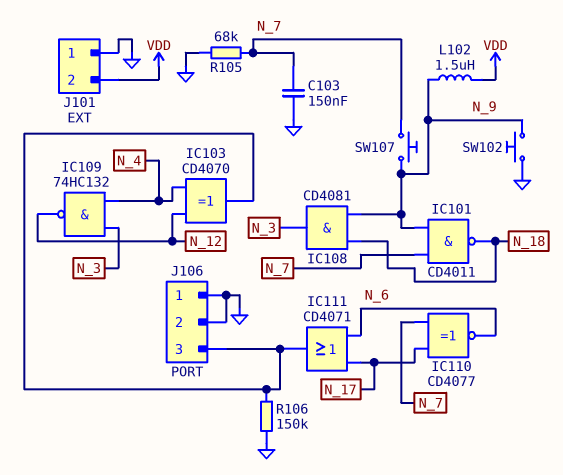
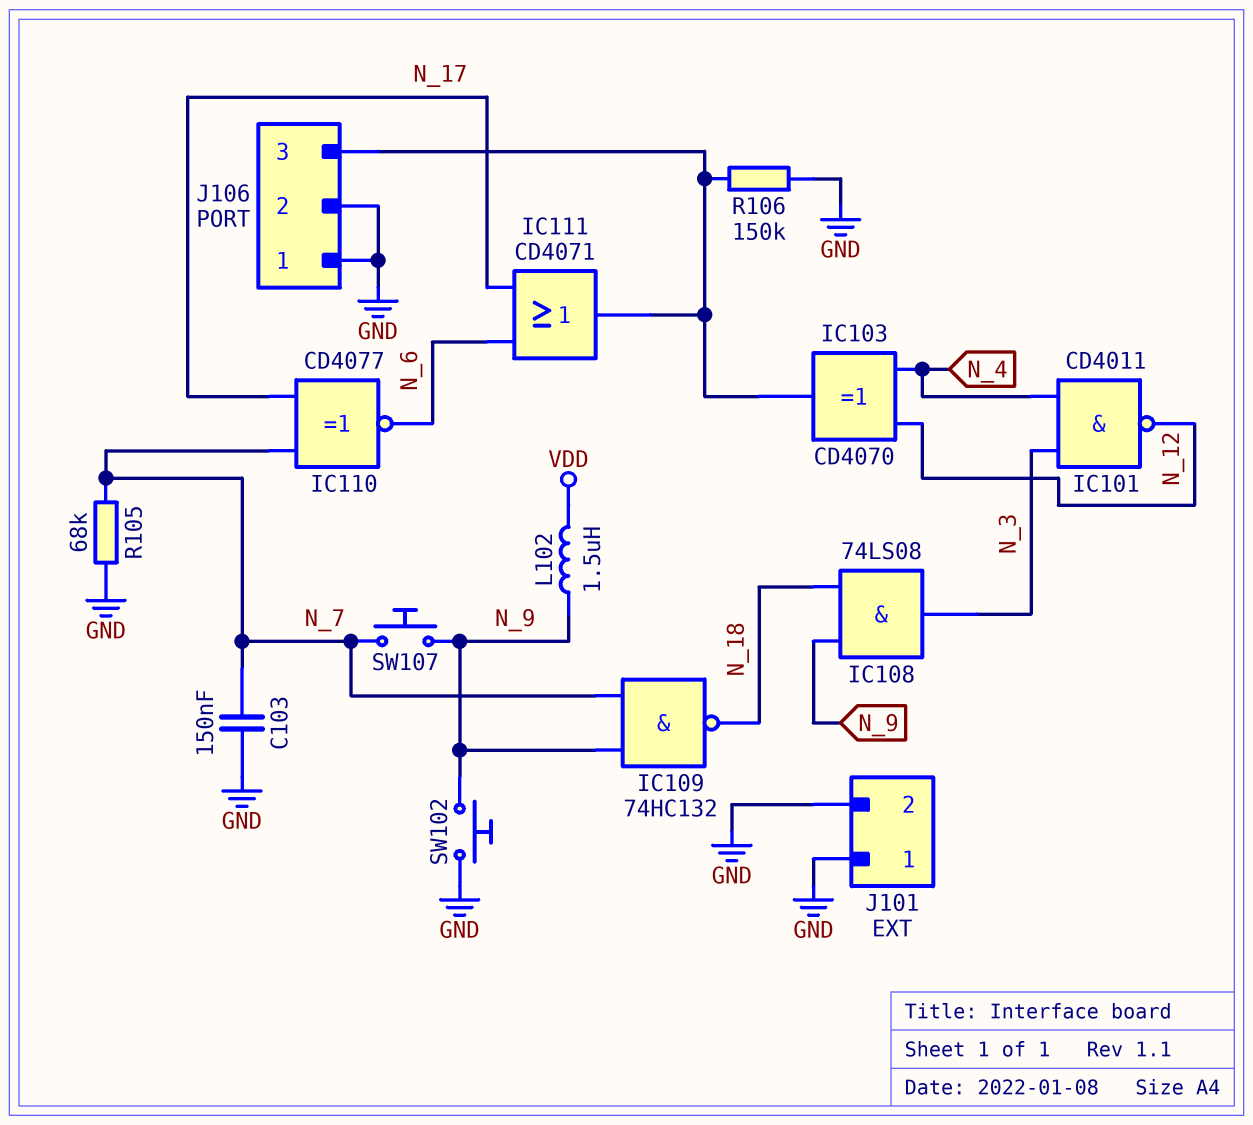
IC101: NAND CD4011 (in N_7, in N_9, out N_18) -> NAND CD4011 (in N_3, in N_4, out N_12)
IC108: AND CD4081 (in N_9, in N_18, out N_3) -> AND 74LS08 (in N_9, in N_18, out N_3)
IC109: NAND 74HC132 (in N_3, in N_4, out N_12) -> NAND 74HC132 (in N_7, in N_9, out N_18)
J101 pin 2: VDD -> GND

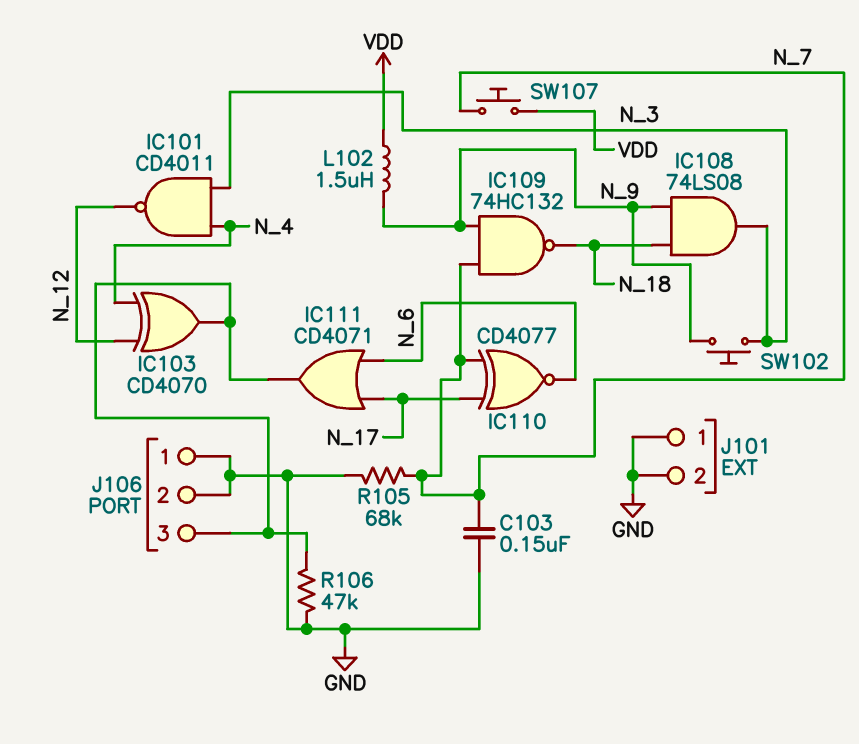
R106: 150k (GND, J106/3) -> 47k (GND, J106/3)
SW102: button (GND, N_9) -> button (N_3, N_9)
SW107: button (N_7, N_9) -> button (N_7, VDD)

